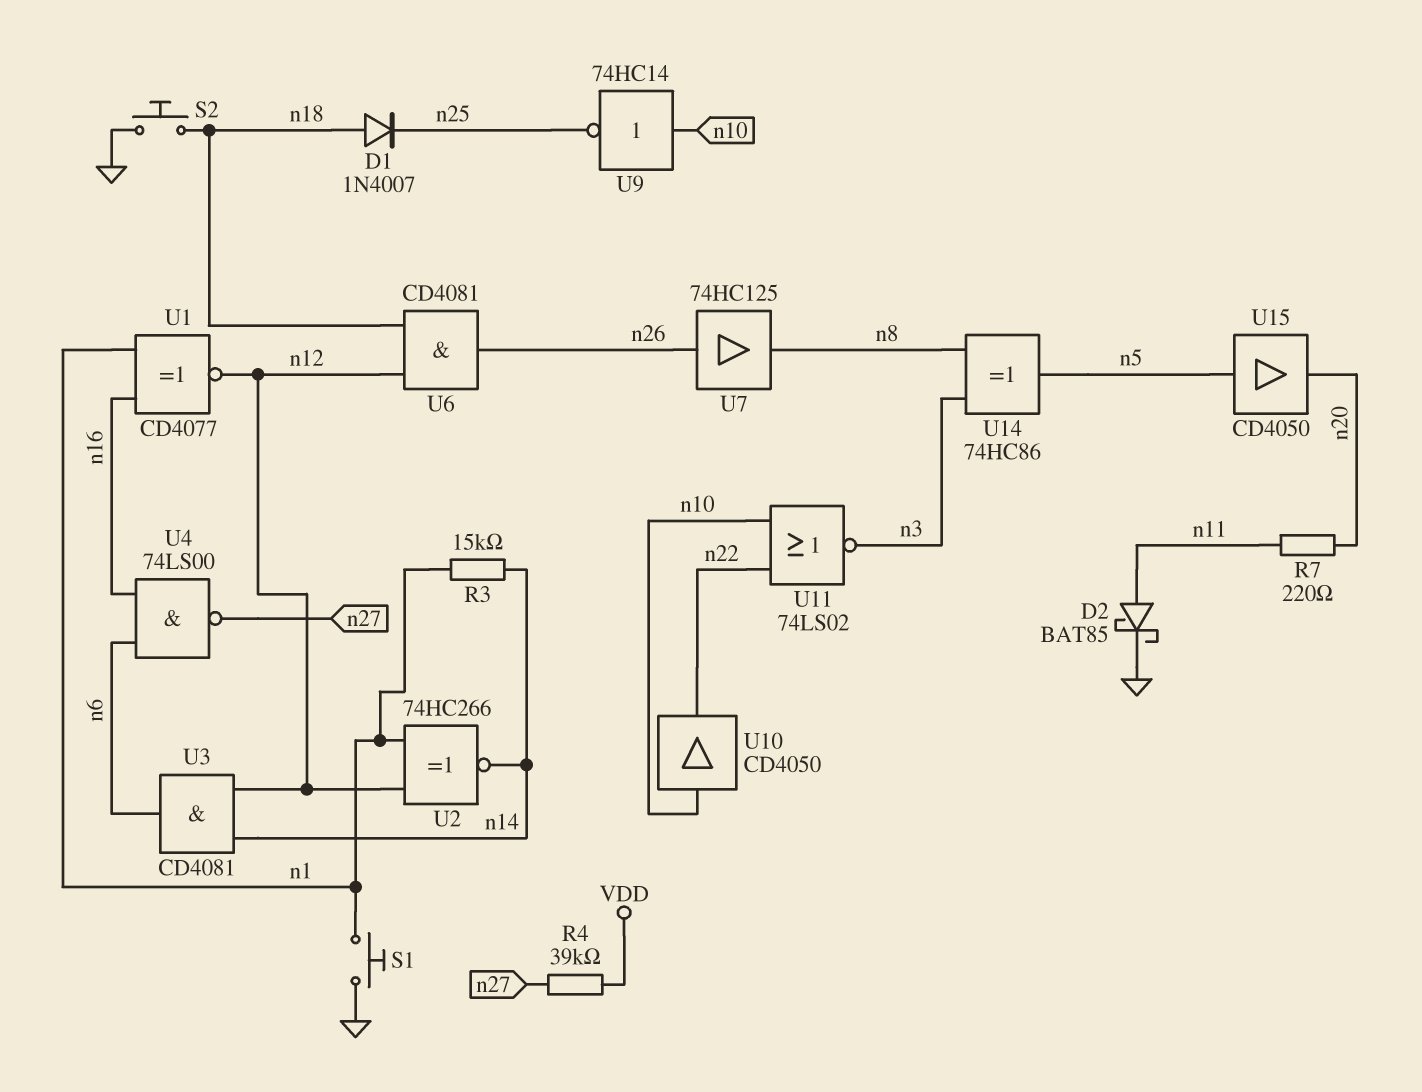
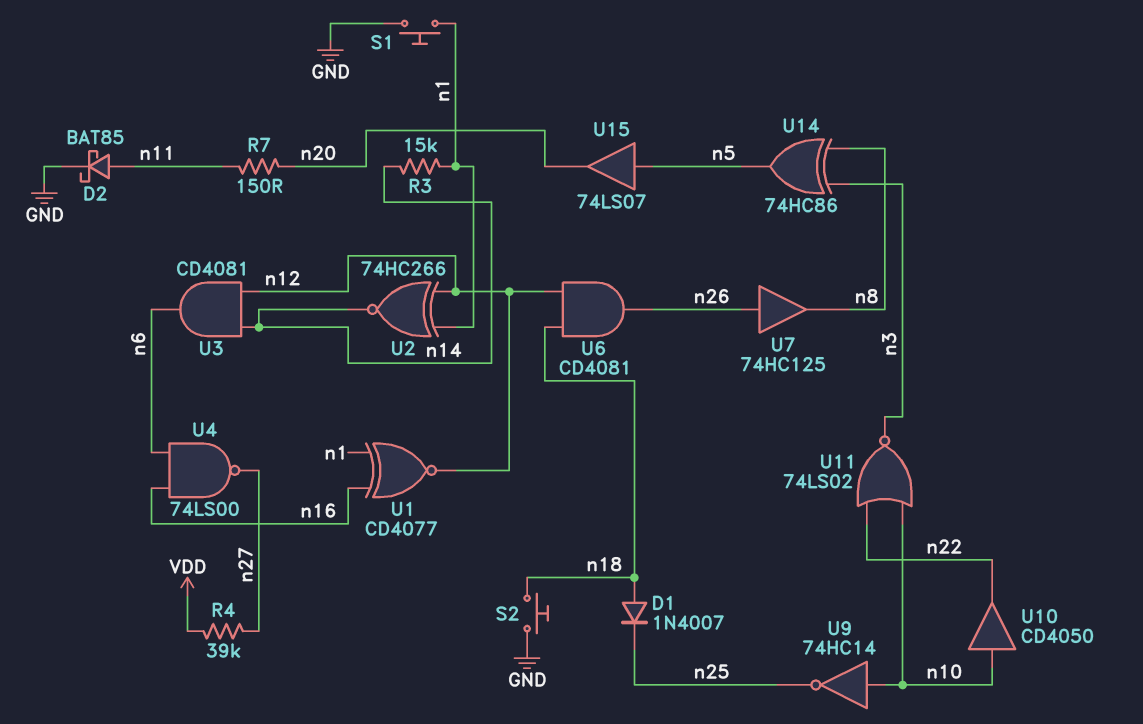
R7: 220 (n11, n20) -> 150 (n11, n20)
U15: buffer CD4050 (in n5, out n20) -> buffer 74LS07 (in n5, out n20)

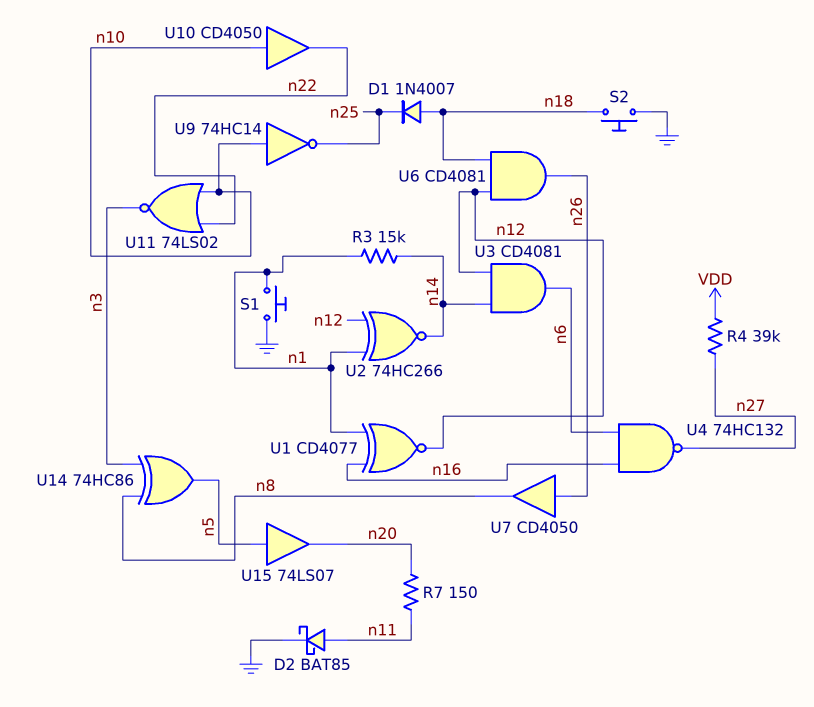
U4: NAND 74LS00 (in n6, in n16, out n27) -> NAND 74HC132 (in n6, in n16, out n27)
U7: buffer 74HC125 (in n26, out n8) -> buffer CD4050 (in n26, out n8)

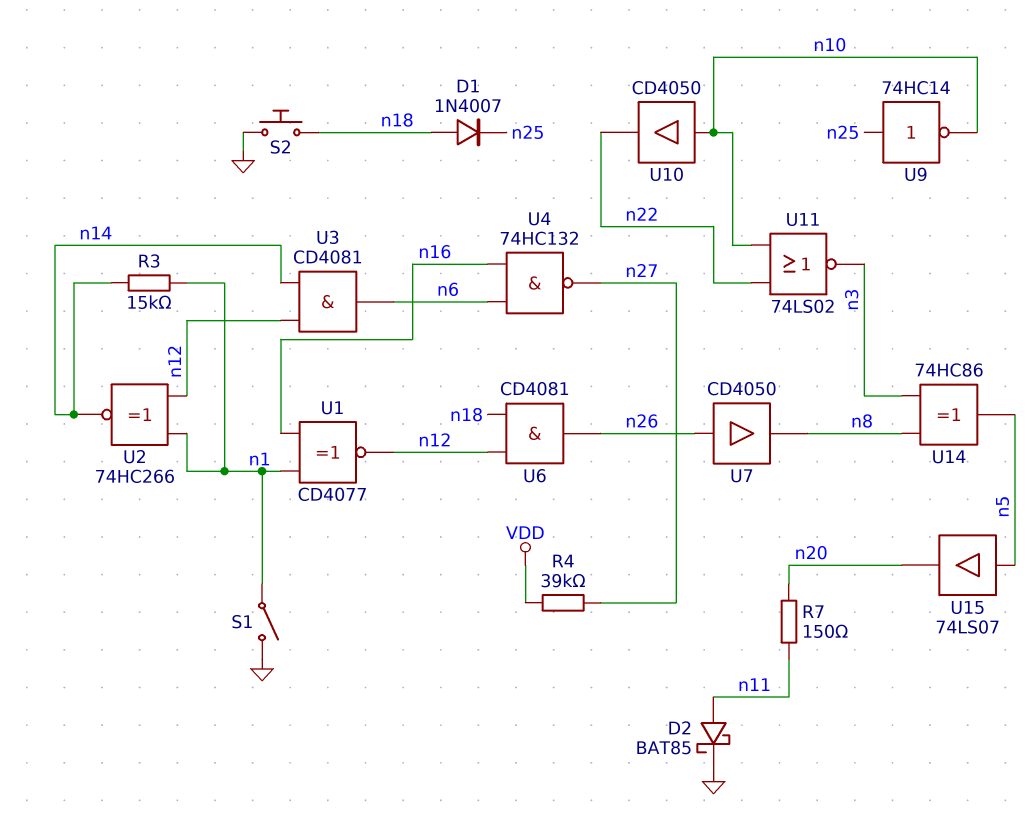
S1: button (GND, n1) -> switch (GND, n1)
U9: NOT 74HC14 (in n10, out n25) -> NOT 74HC14 (in n25, out n10)

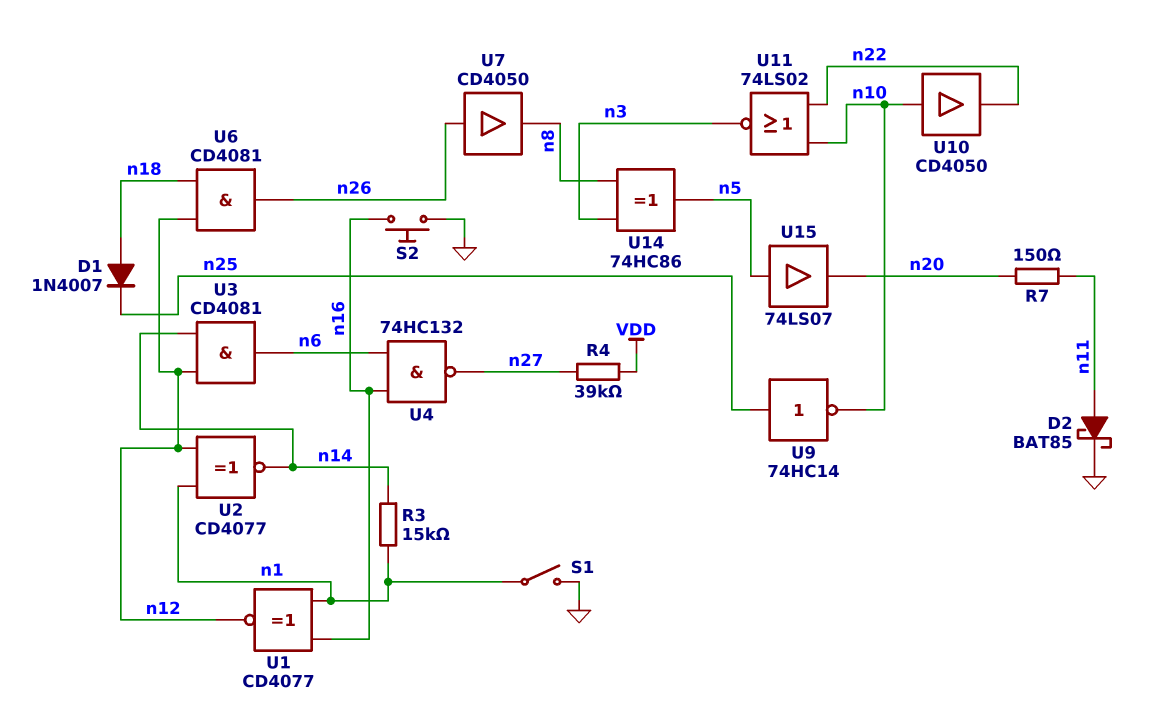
S2: button (GND, n18) -> button (GND, n16)
U2: XNOR 74HC266 (in n1, in n12, out n14) -> XNOR CD4077 (in n1, in n12, out n14)

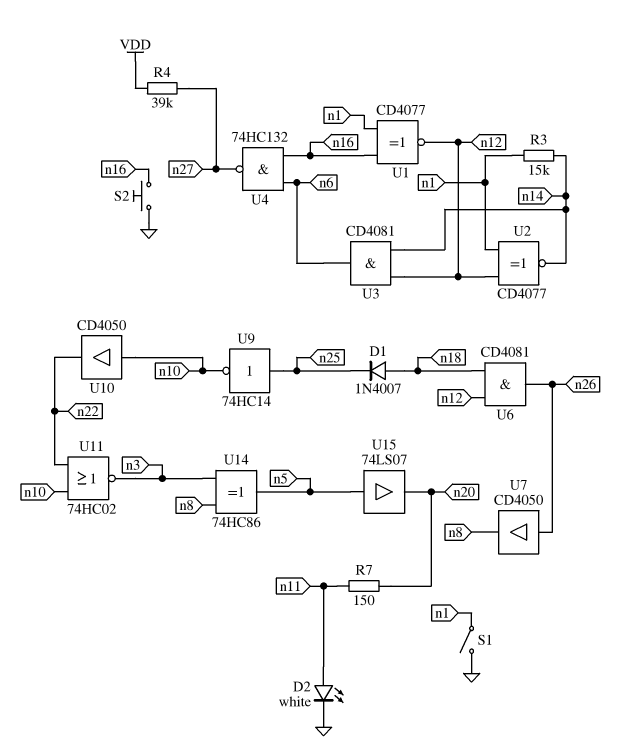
D2: schottky BAT85 (A n11, K GND) -> LED white (A n11, K GND)
U11: NOR 74LS02 (in n10, in n22, out n3) -> NOR 74HC02 (in n10, in n22, out n3)

